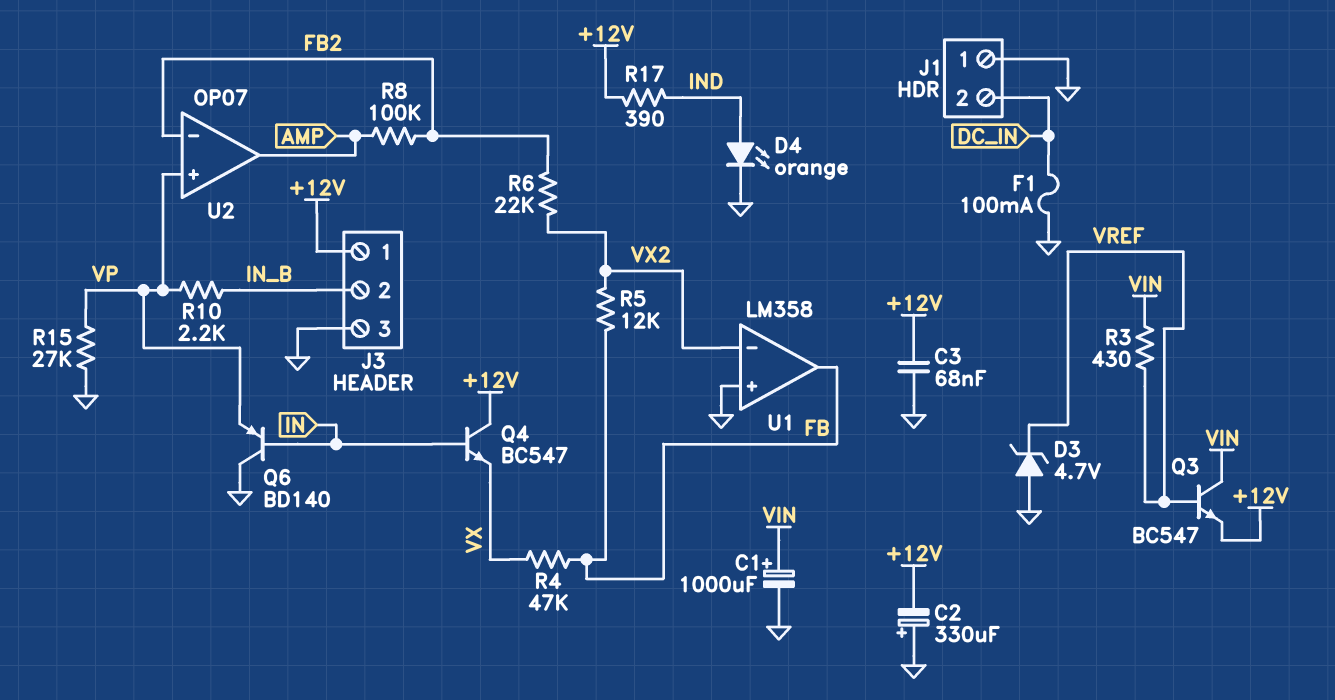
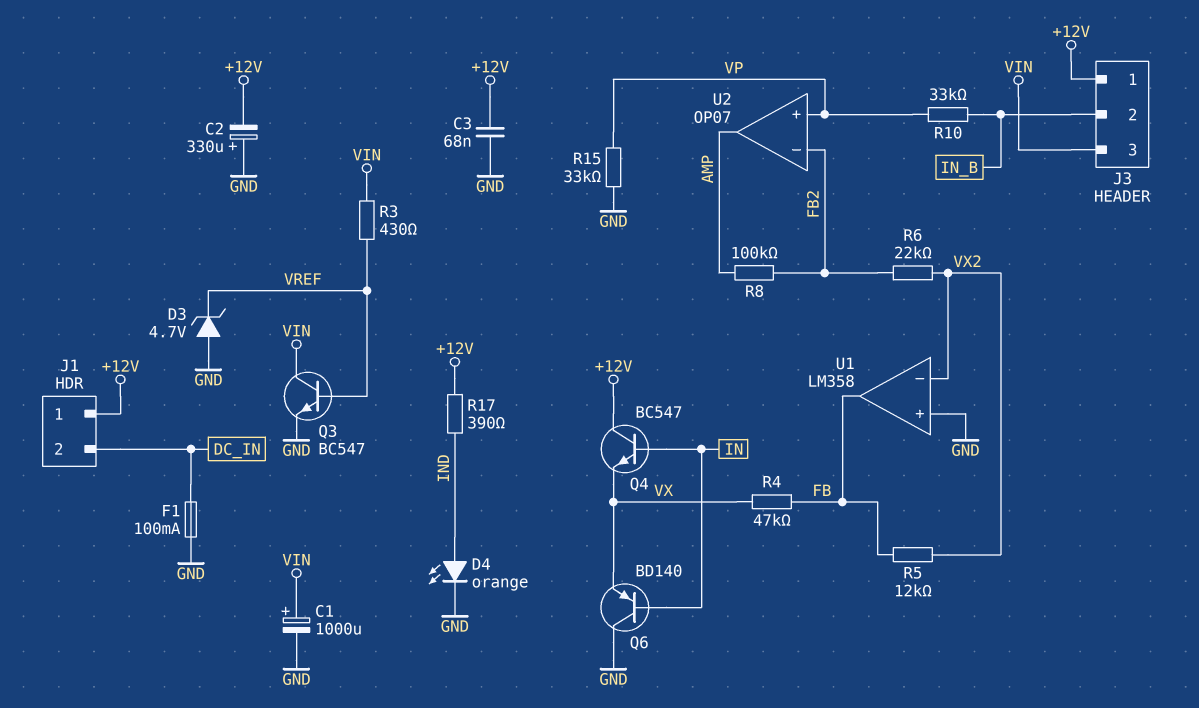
J1 pin 1: GND -> +12V
J3 pin 3: GND -> VIN
Q3: NPN BC547 (B VREF, C VIN, E +12V) -> NPN BC547 (B VREF, C VIN, E GND)
Q6: PNP BD140 (B IN, C GND, E VP) -> PNP BD140 (B IN, C GND, E VX)
R10: 2.2k (IN_B, VP) -> 33k (IN_B, VP)
R15: 27k (GND, VP) -> 33k (GND, VP)

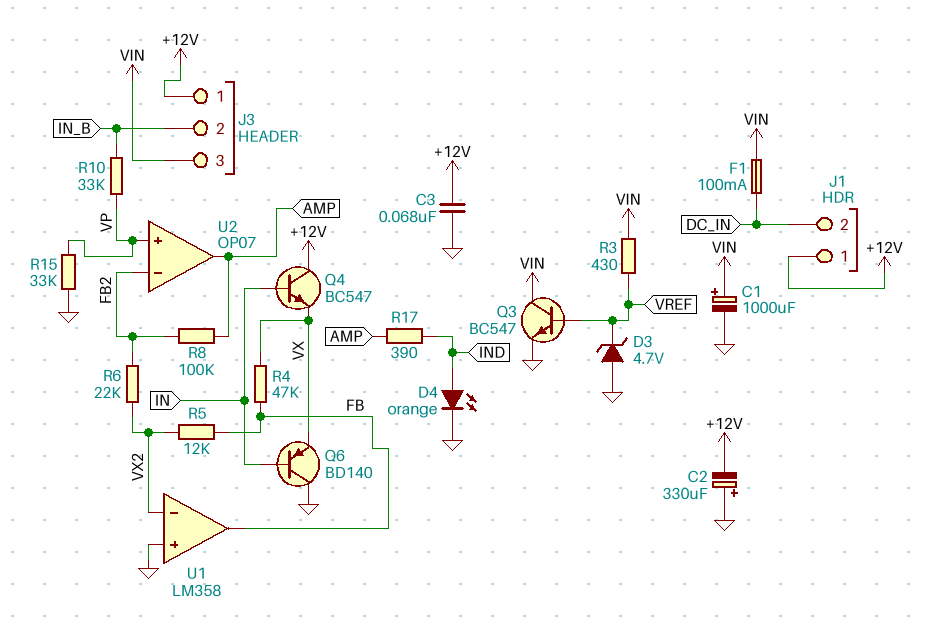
F1: 100mA (DC_IN, GND) -> 100mA (DC_IN, VIN)
R17: 390 (+12V, IND) -> 390 (AMP, IND)

